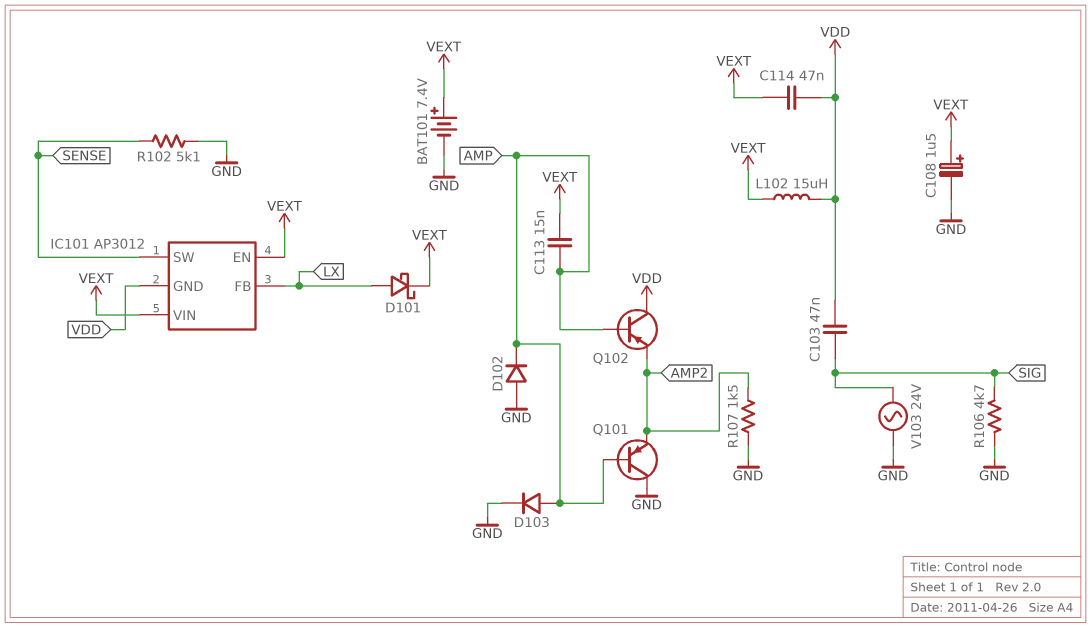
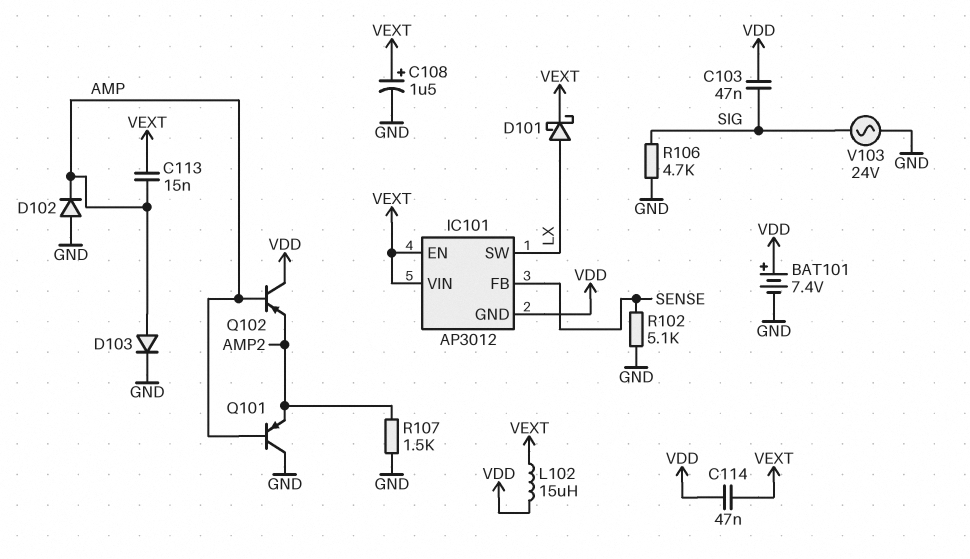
BAT101: 7.4V (plus VEXT, minus GND) -> 7.4V (plus VDD, minus GND)
IC101 pin FB: LX -> SENSE
IC101 pin SW: SENSE -> LX

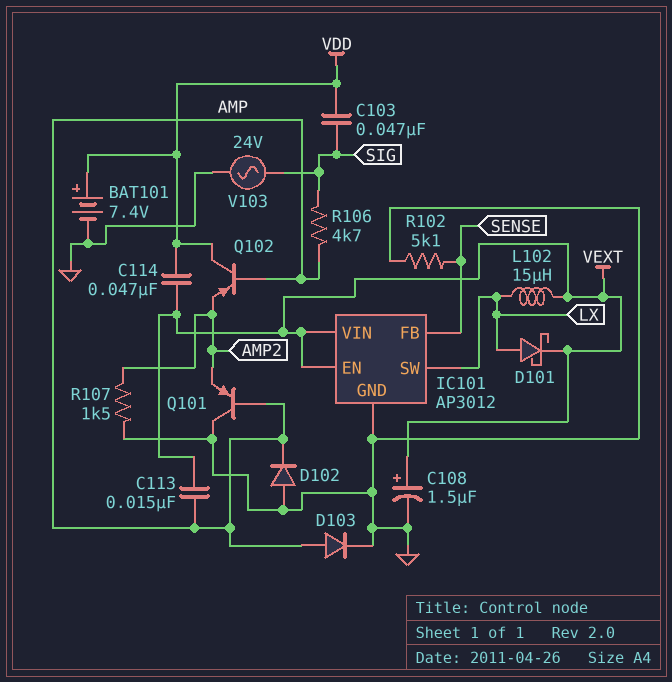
IC101 pin GND: VDD -> GND
L102: 15uH (VDD, VEXT) -> 15uH (LX, VEXT)
R106: 4.7k (GND, SIG) -> 4.7k (AMP, SIG)

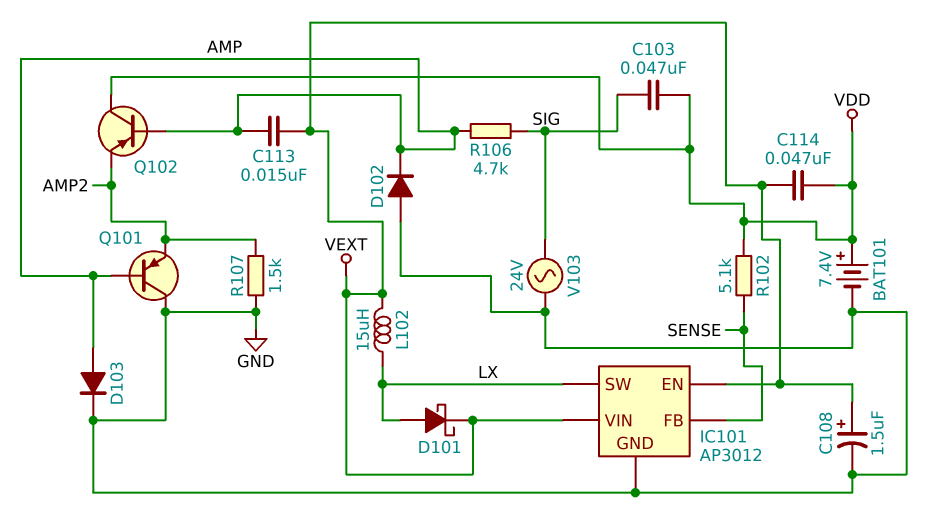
R102: 5.1k (GND, SENSE) -> 5.1k (SENSE, VDD)

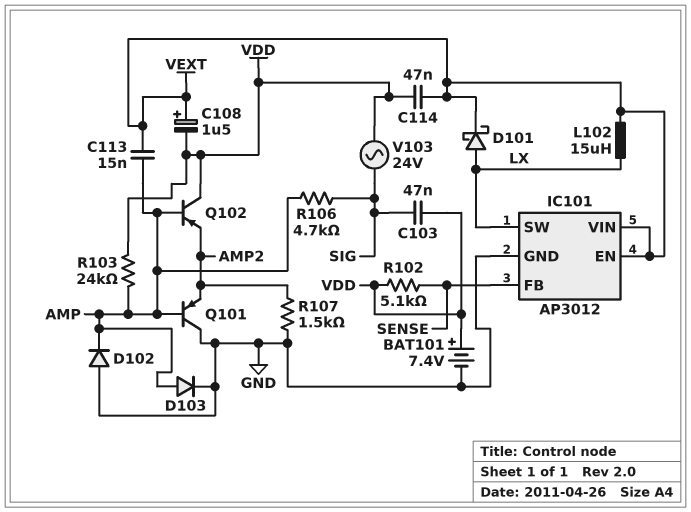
C108: 1.5uF (plus VEXT, minus GND) -> 1.5uF (plus VEXT, minus VDD)
R103: none -> 24k (AMP, VDD)
V103: AC 24V (GND, SIG) -> AC 24V (SIG, VDD)

